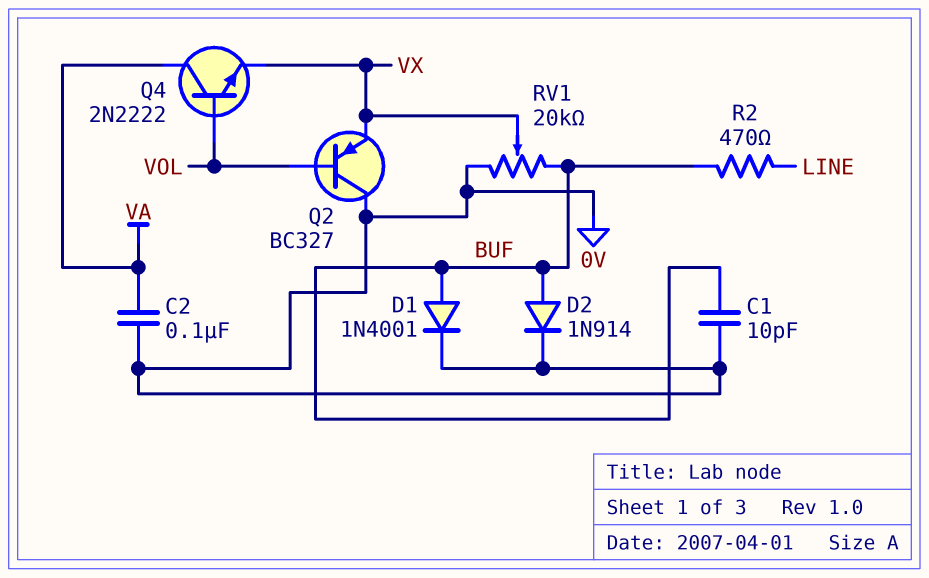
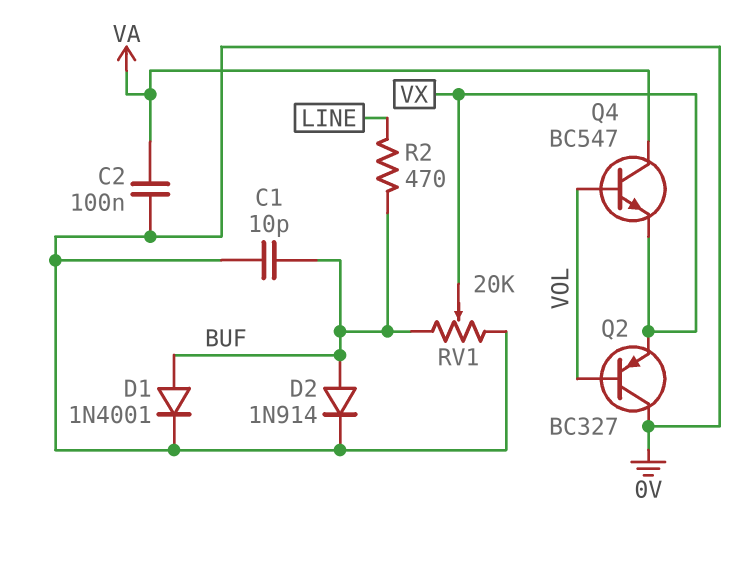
Q4: NPN 2N2222 (B VOL, C VA, E VX) -> NPN BC547 (B VOL, C VA, E VX)

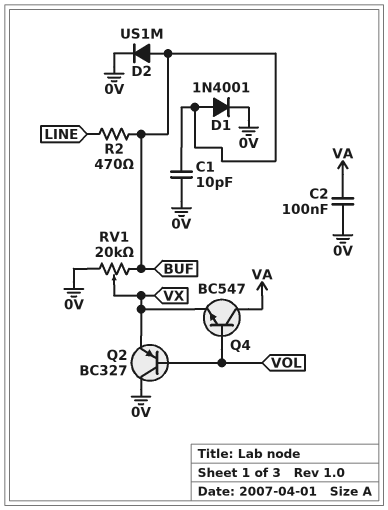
D2: diode 1N914 (A BUF, K 0V) -> diode US1M (A BUF, K 0V)

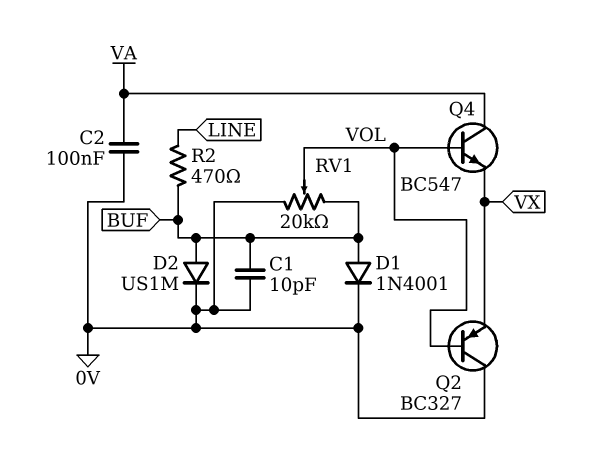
RV1: 20k (0V, BUF, wiper VX) -> 20k (0V, BUF, wiper VOL)

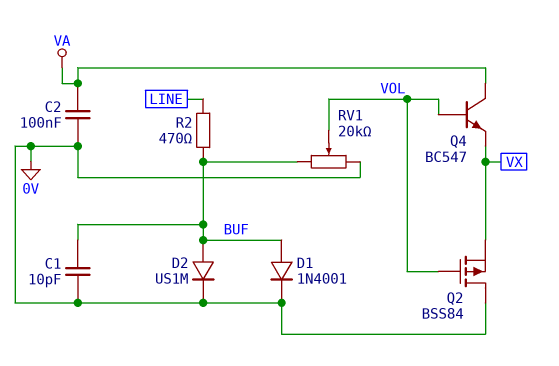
Q2: PNP BC327 (B VOL, C 0V, E VX) -> PMOS BSS84 (G VOL, D 0V, S VX)

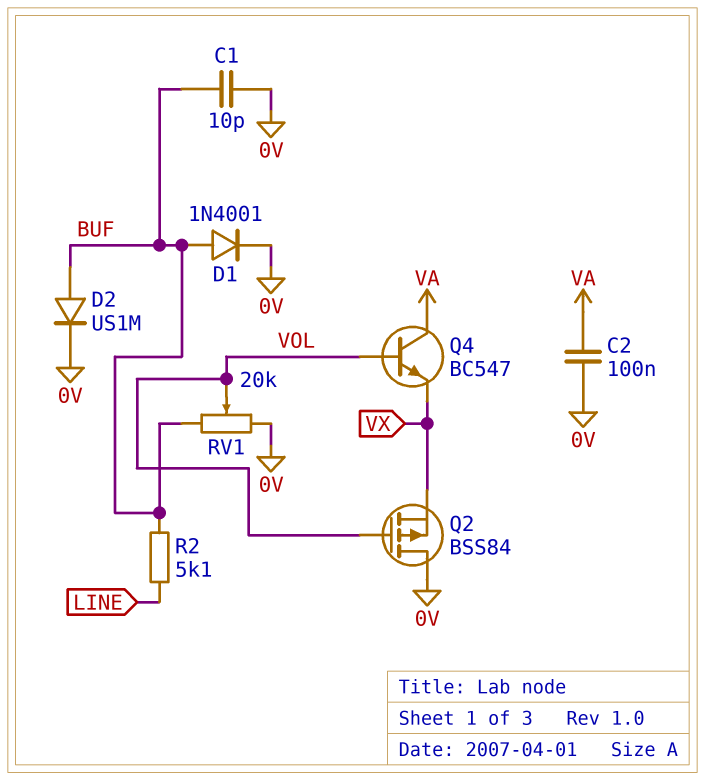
R2: 470 (BUF, LINE) -> 5.1k (BUF, LINE)

